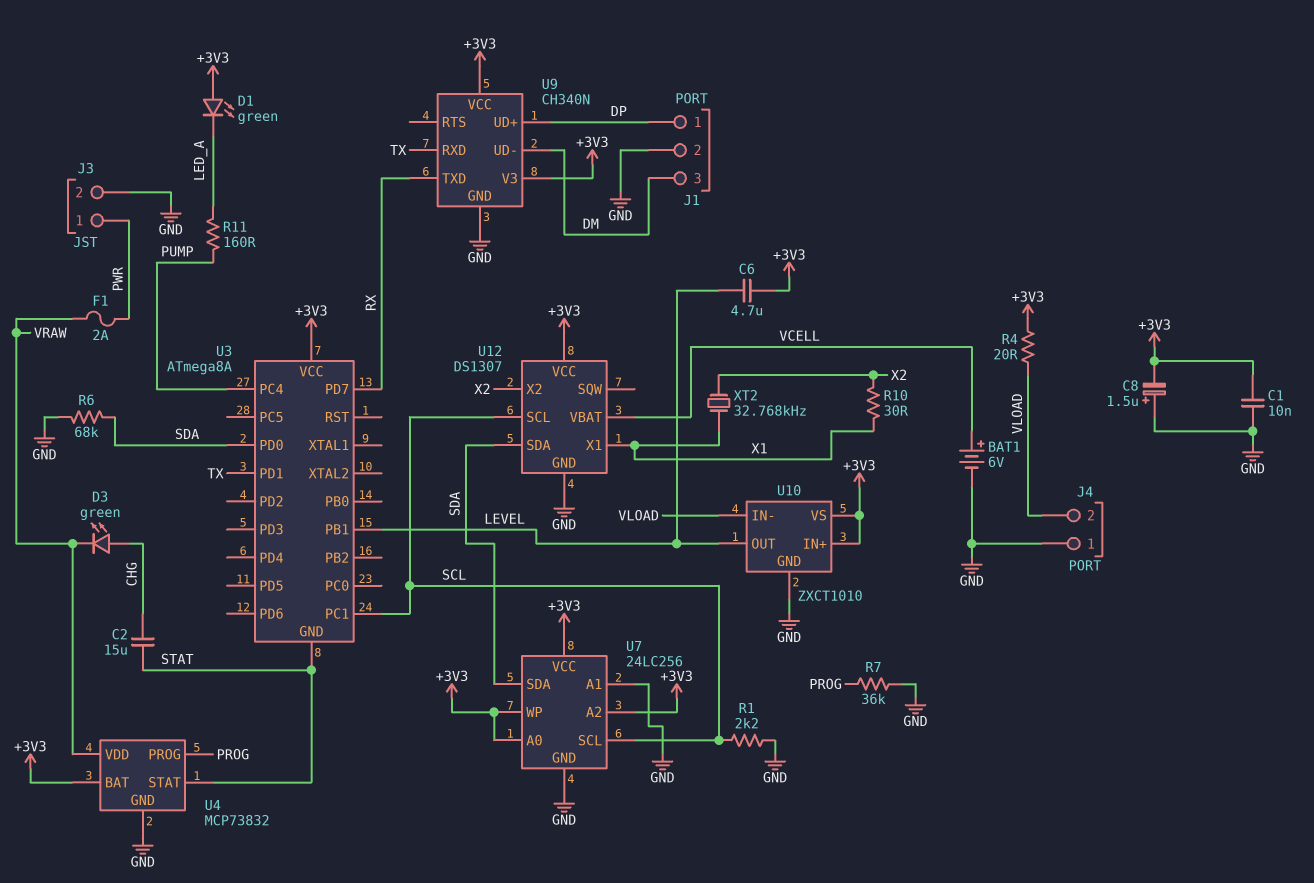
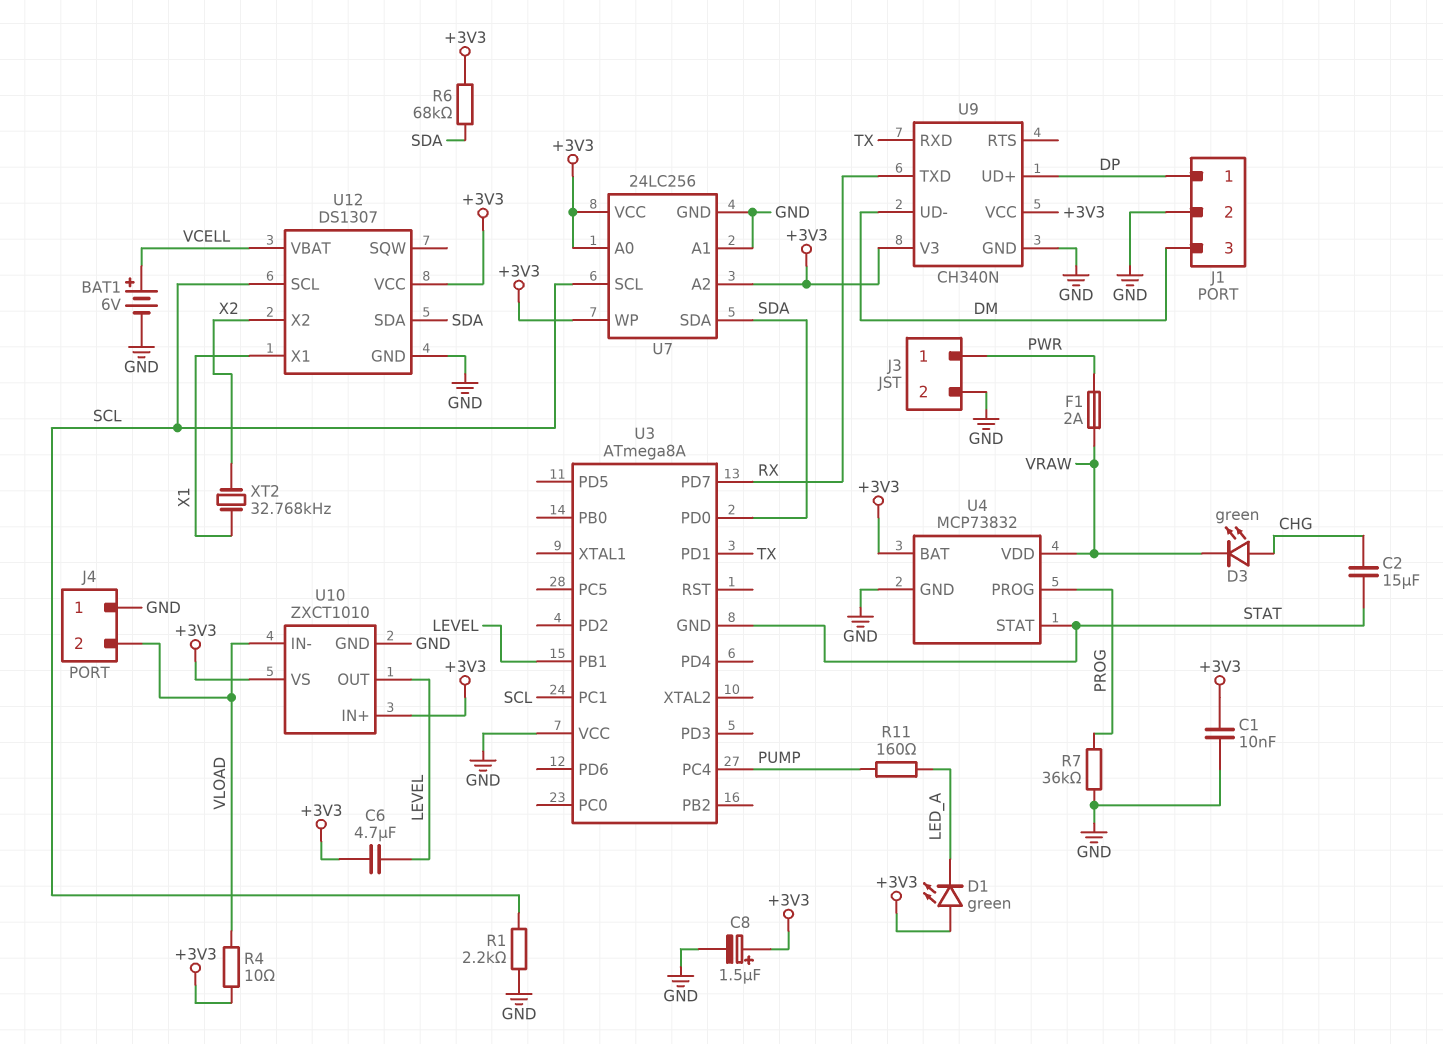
C8: 1.5uF (plus GND, minus +3V3) -> 1.5uF (plus +3V3, minus GND)
R4: 20 (+3V3, VLOAD) -> 10 (+3V3, VLOAD)
R6: 68k (GND, SDA) -> 68k (+3V3, SDA)
R10: 30 (X1, X2) -> none
U3 pin VCC: +3V3 -> GND

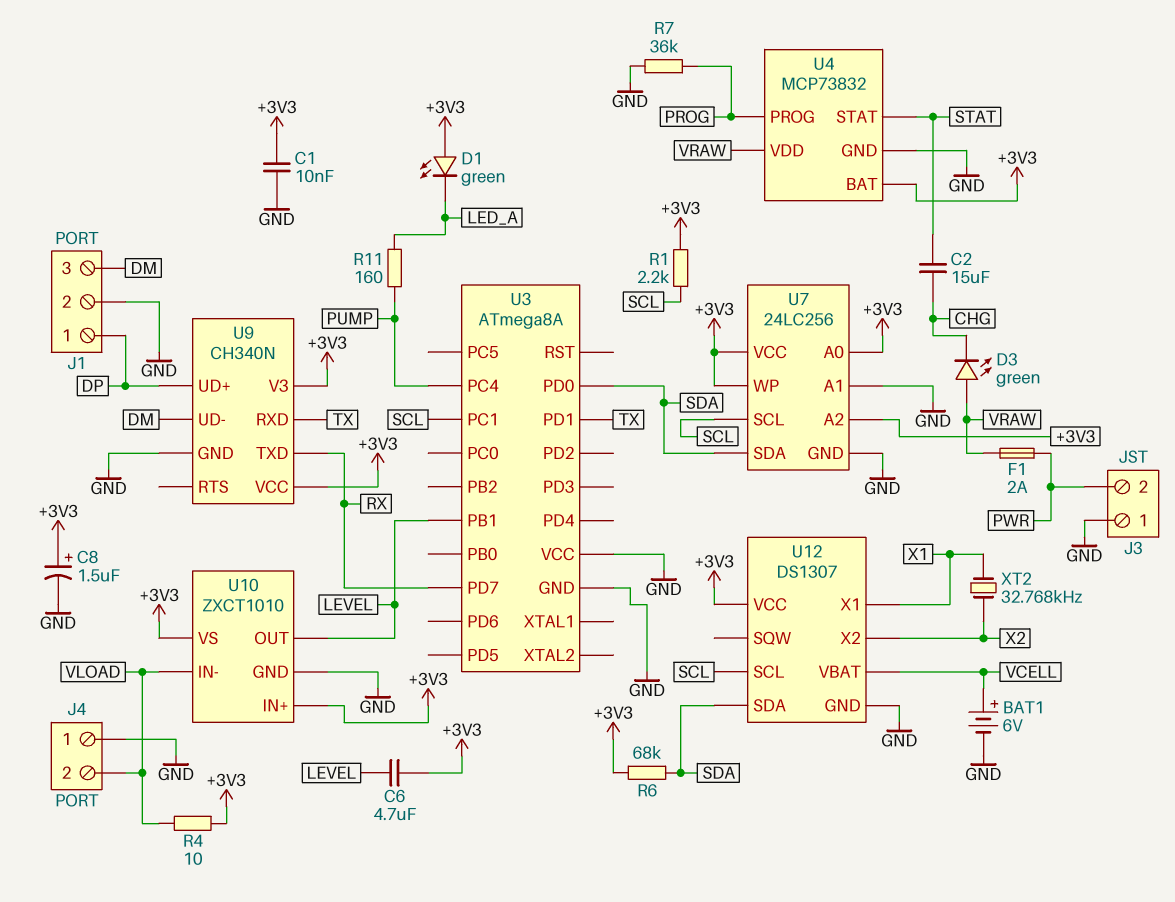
D3: LED green (A CHG, K VRAW) -> LED green (A VRAW, K CHG)
J3 pin 1: PWR -> GND
J3 pin 2: GND -> PWR
R1: 2.2k (GND, SCL) -> 2.2k (+3V3, SCL)
U3 pin GND: STAT -> GND

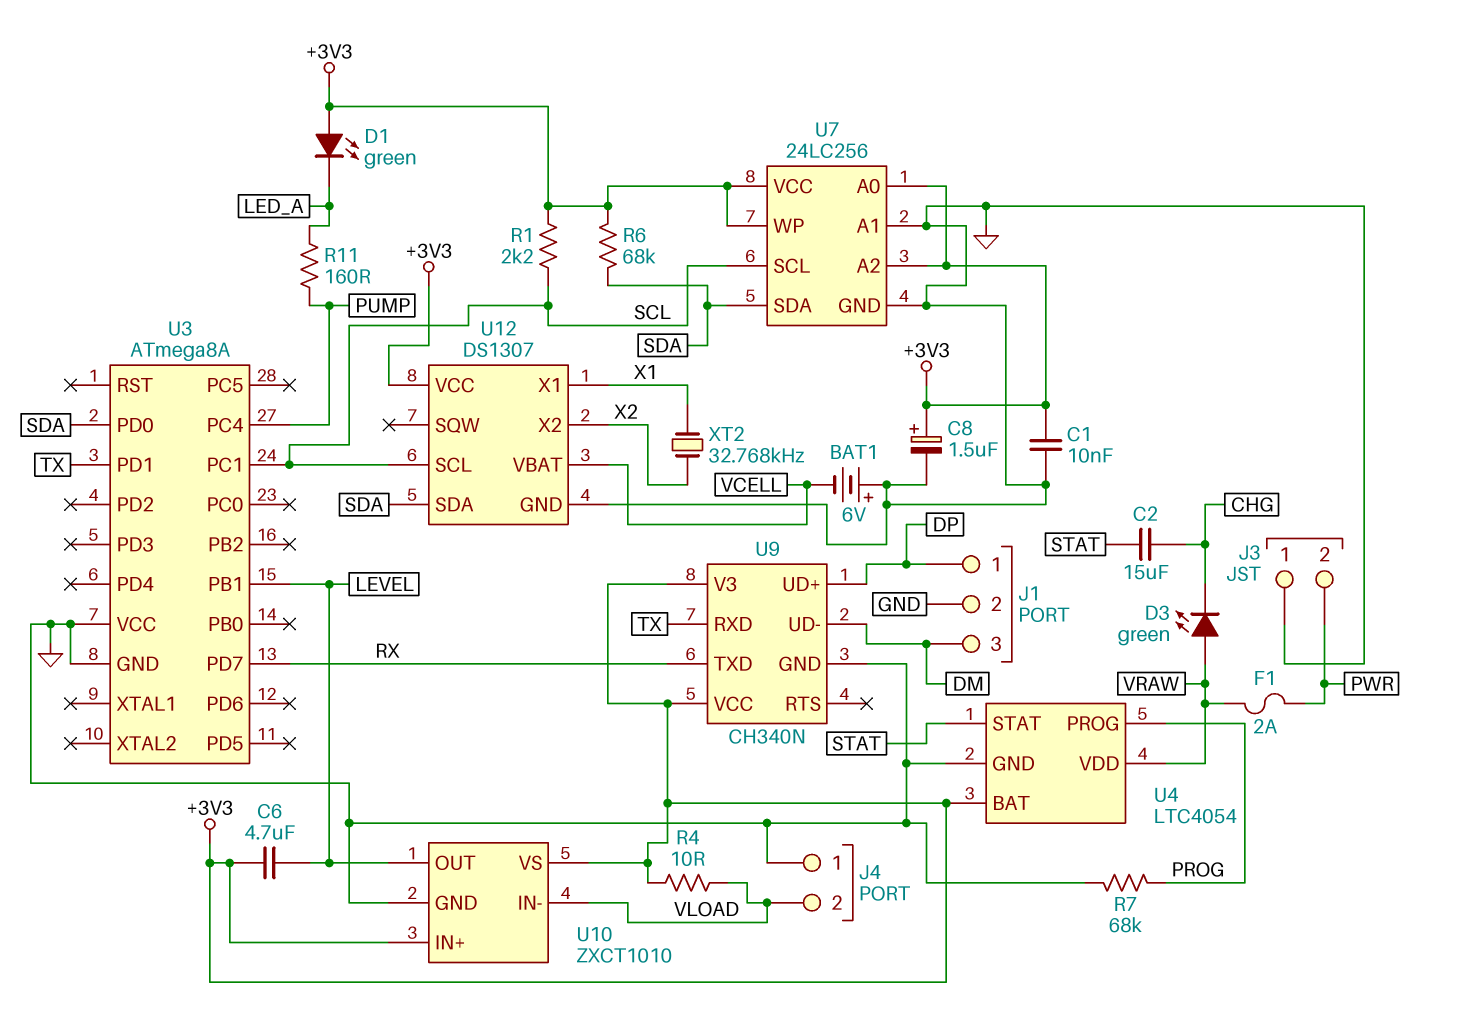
BAT1: 6V (plus VCELL, minus GND) -> 6V (plus GND, minus VCELL)
R7: 36k (GND, PROG) -> 68k (GND, PROG)
U4: MCP73832 -> LTC4054

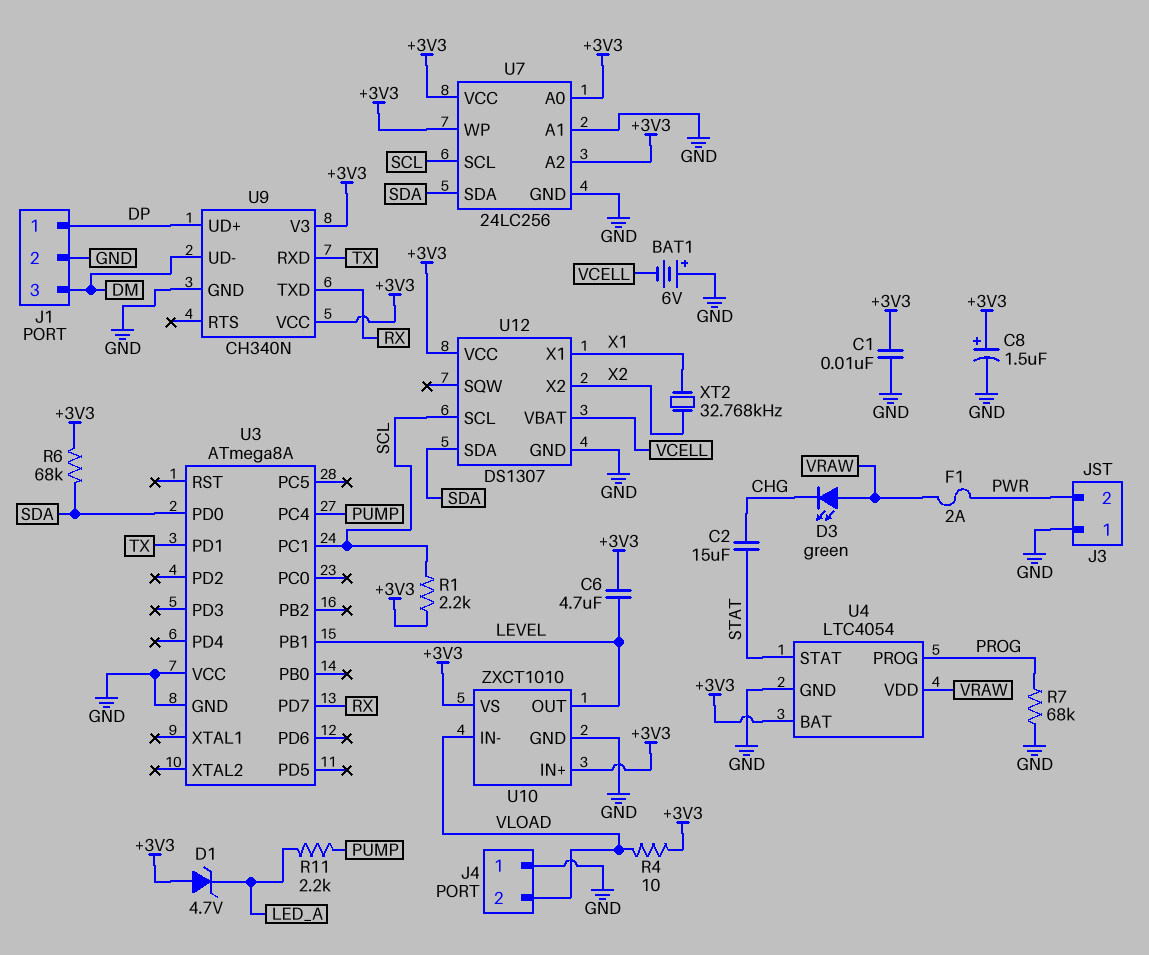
D1: LED green (A +3V3, K LED_A) -> zener 4.7V (A +3V3, K LED_A)
R11: 160 (LED_A, PUMP) -> 2.2k (LED_A, PUMP)

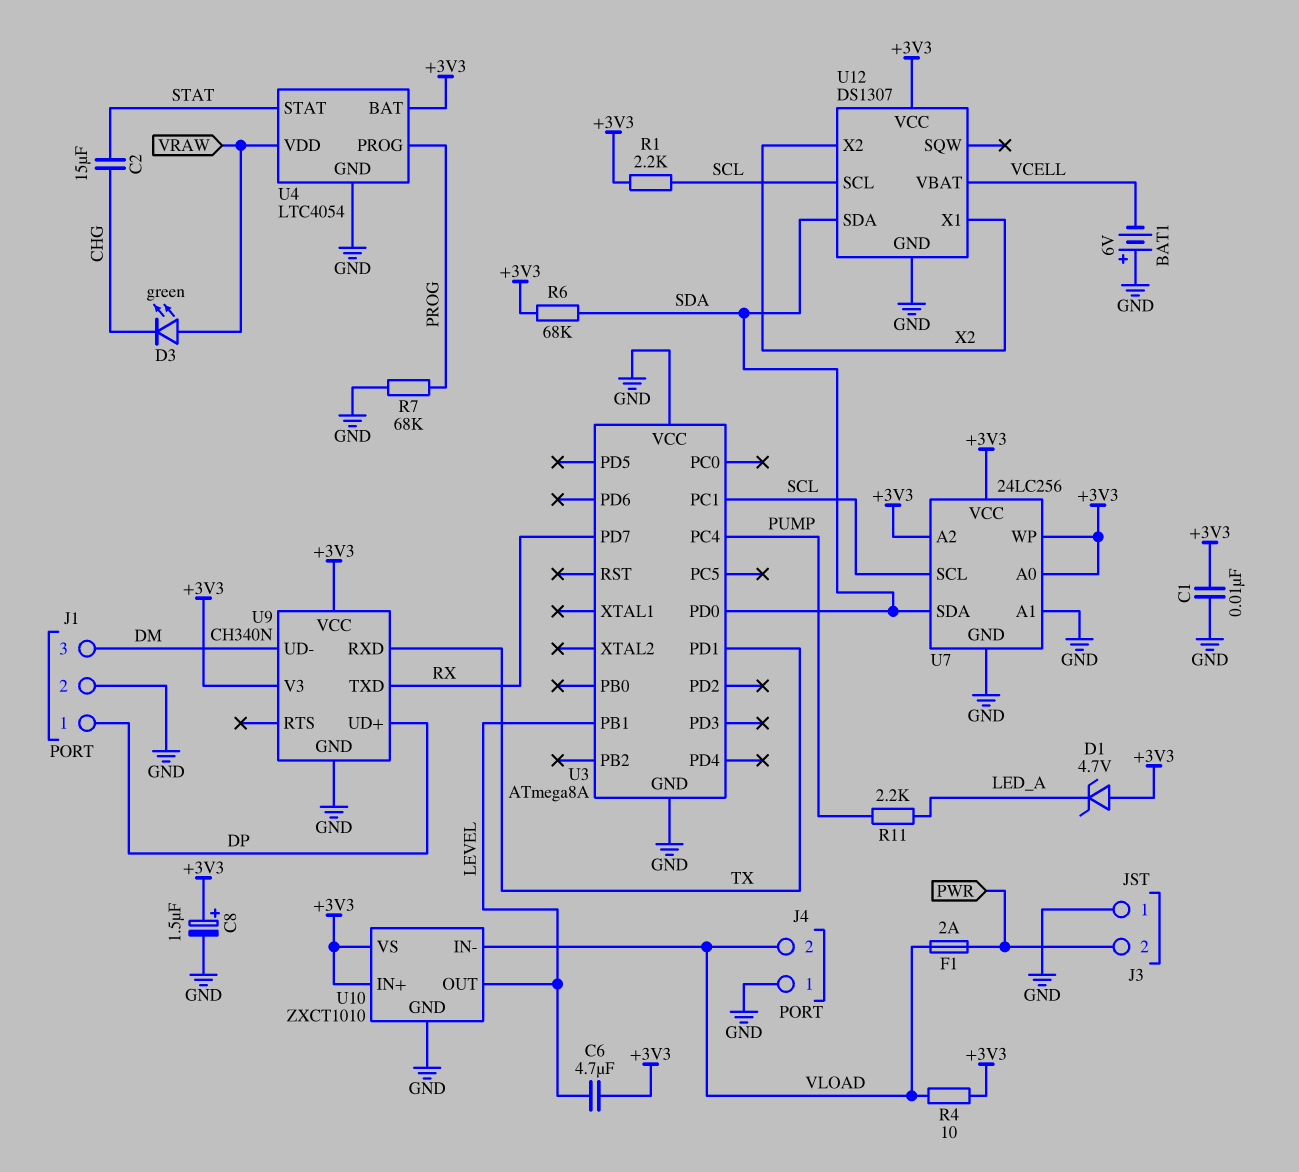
F1: 2A (PWR, VRAW) -> 2A (PWR, VLOAD)
U12 pin X1: X1 -> X2
XT2: 32.768kHz (X1, X2) -> none

